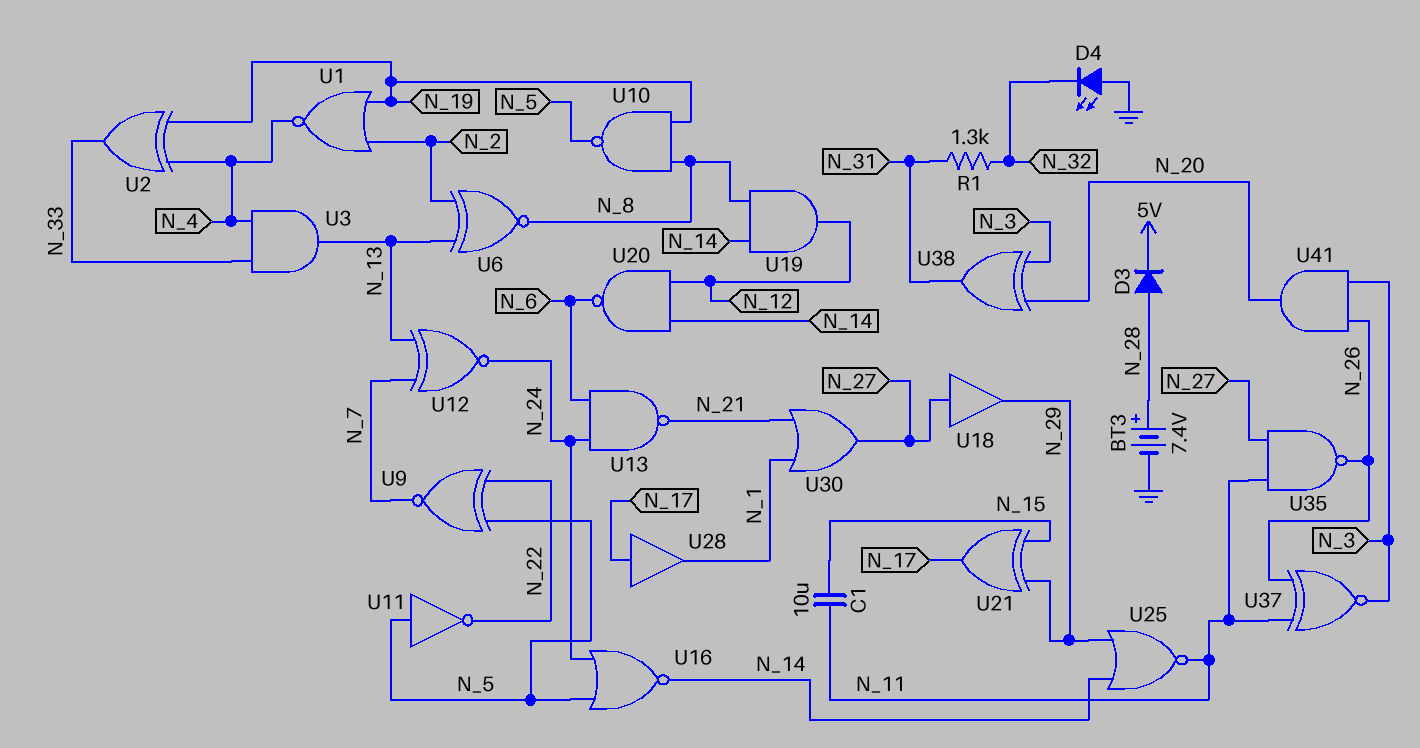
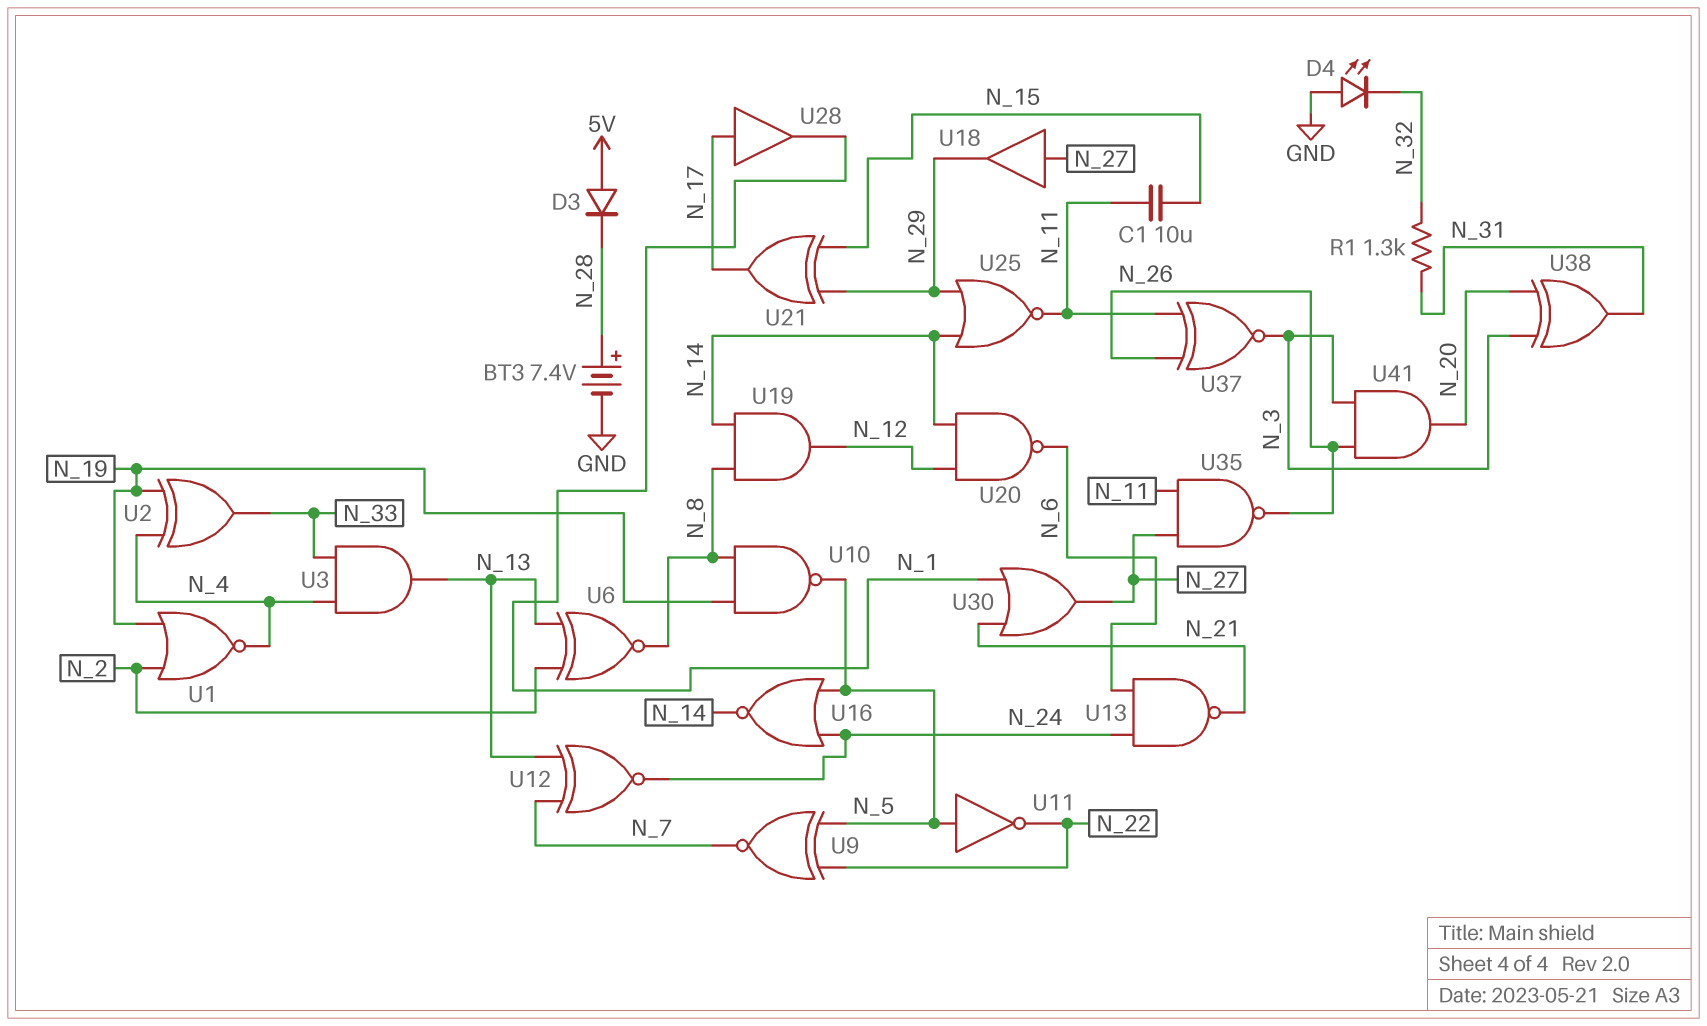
D3: diode (A N_28, K 5V) -> diode (A 5V, K N_28)

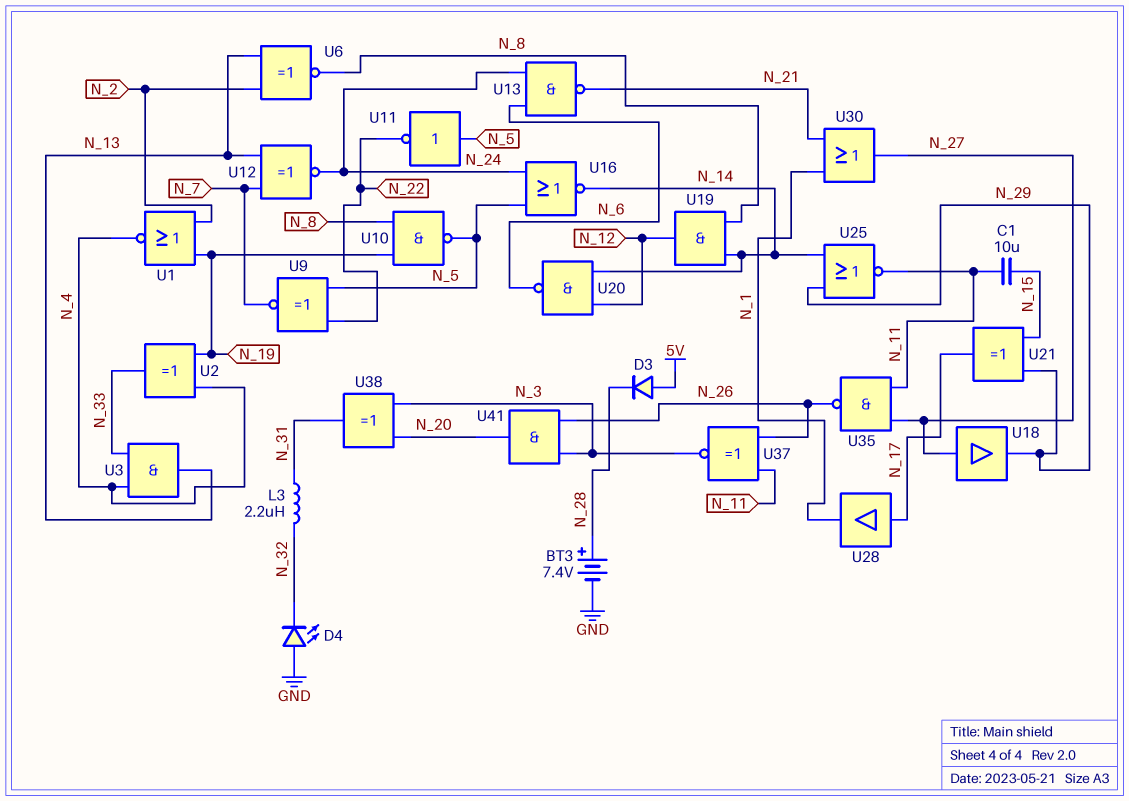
L3: none -> 2.2uH (N_31, N_32)
R1: 1.3k (N_31, N_32) -> none

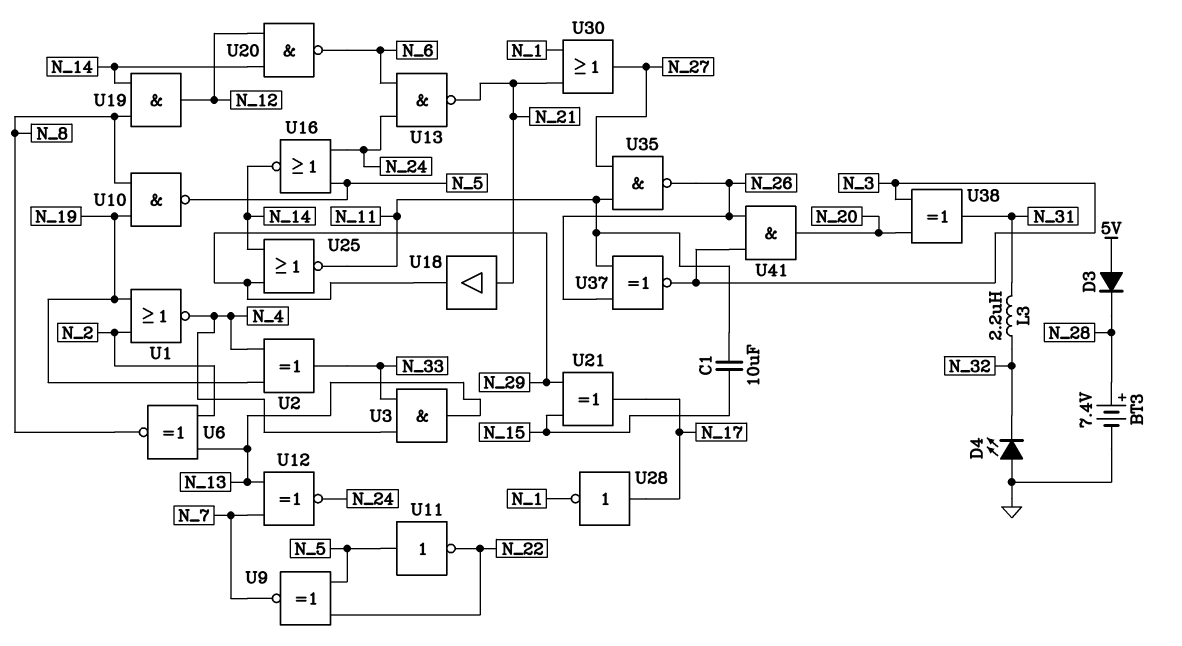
U18: buffer (in N_27, out N_29) -> buffer (in N_21, out N_29)
U28: buffer (in N_17, out N_1) -> NOT (in N_17, out N_1)

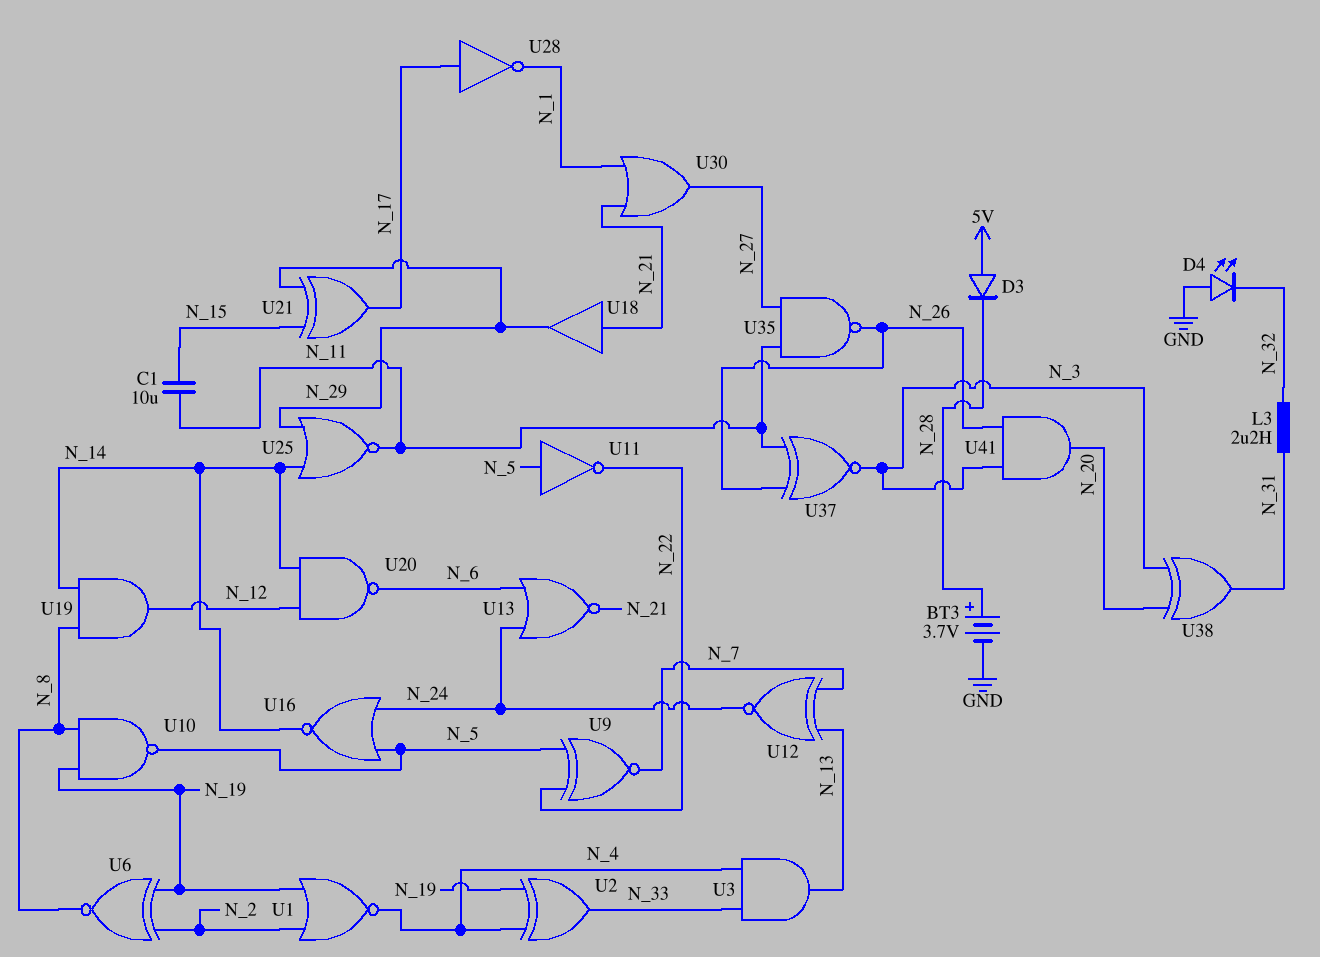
BT3: 7.4V (plus N_28, minus GND) -> 3.7V (plus N_28, minus GND)
U6: XNOR (in N_2, in N_13, out N_8) -> XNOR (in N_2, in N_19, out N_8)
U13: NAND (in N_6, in N_24, out N_21) -> NOR (in N_6, in N_24, out N_21)

